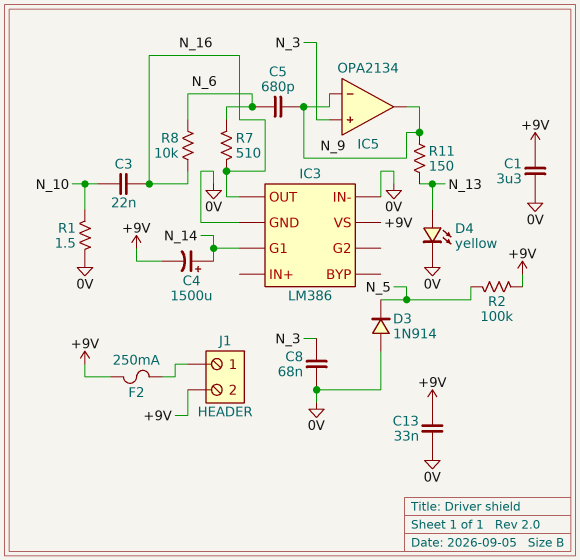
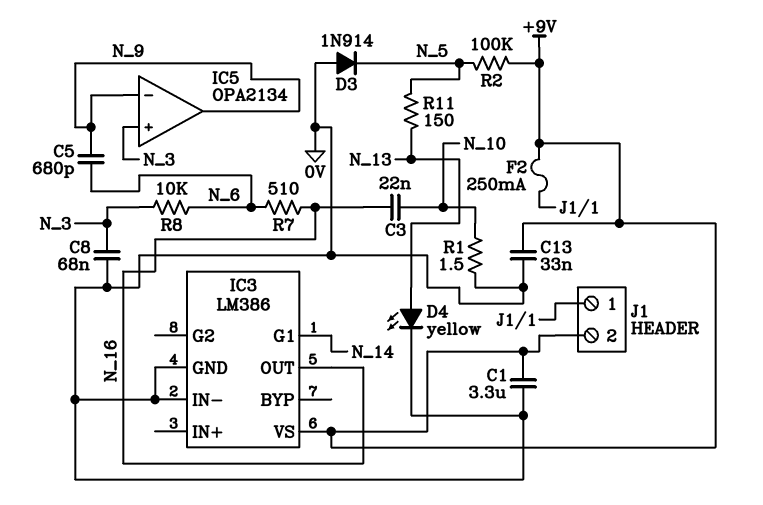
C4: 1500uF (plus N_14, minus +9V) -> none
R8: 10k (N_6, N_16) -> 10k (N_3, N_6)
R11: 150 (N_9, N_13) -> 150 (N_5, N_13)

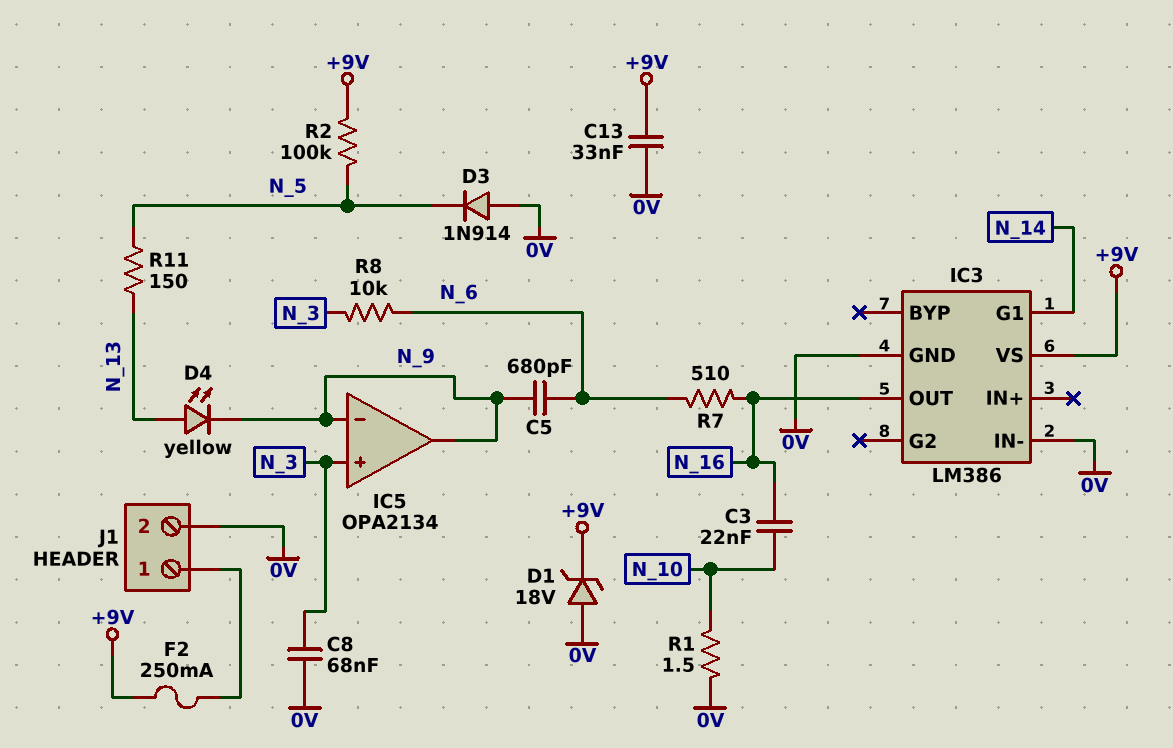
C1: 3.3uF (+9V, 0V) -> none
D1: none -> zener 18V (A 0V, K +9V)
D4: LED yellow (A N_13, K 0V) -> LED yellow (A N_13, K N_9)
J1 pin 2: +9V -> 0V

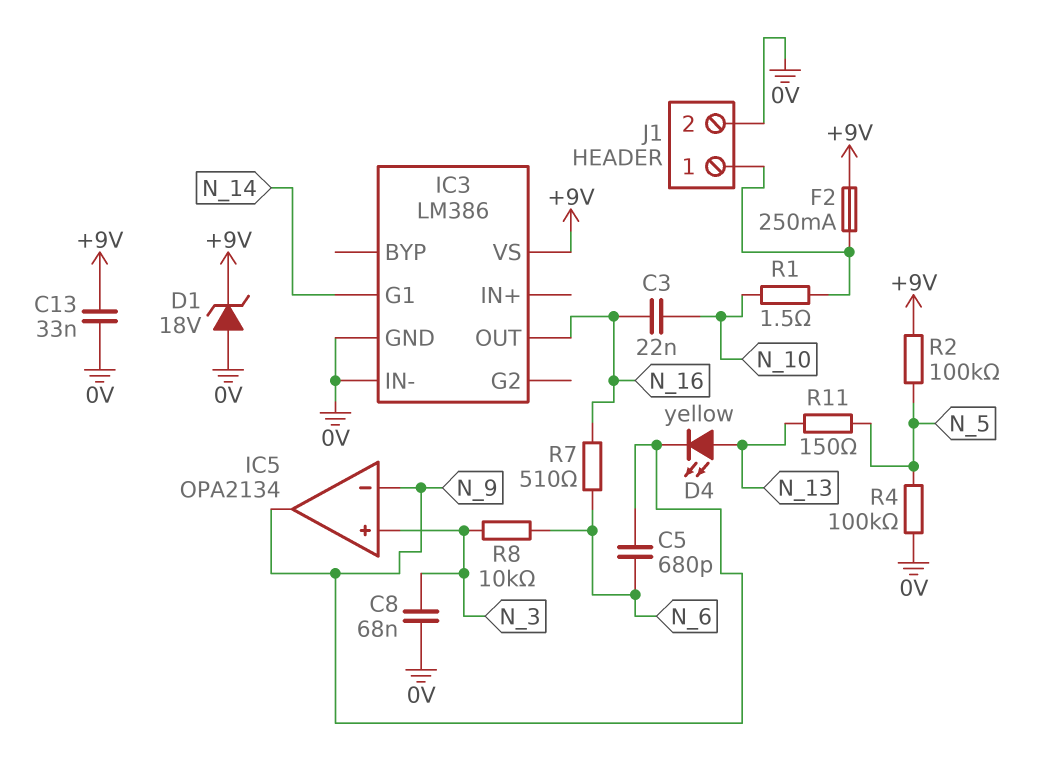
D3: diode 1N914 (A 0V, K N_5) -> none
R1: 1.5 (0V, N_10) -> 1.5 (J1/1, N_10)
R4: none -> 100k (0V, N_5)

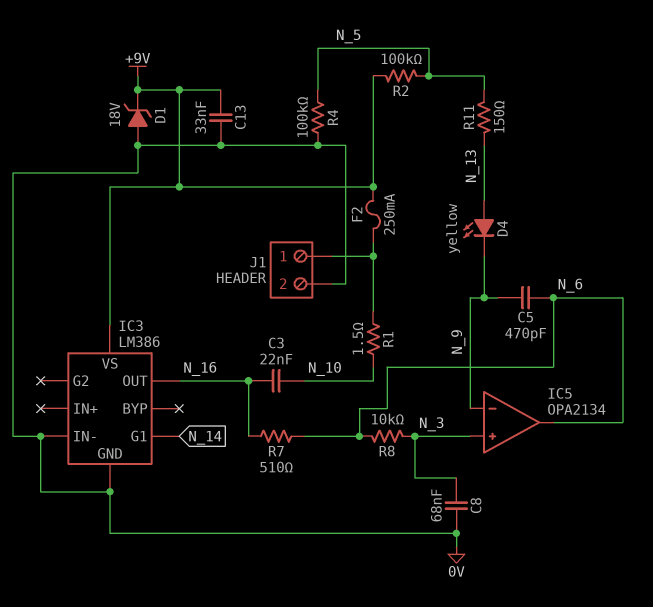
C5: 680pF (N_6, N_9) -> 470pF (N_6, N_9)
IC5 pin out: N_9 -> N_6

